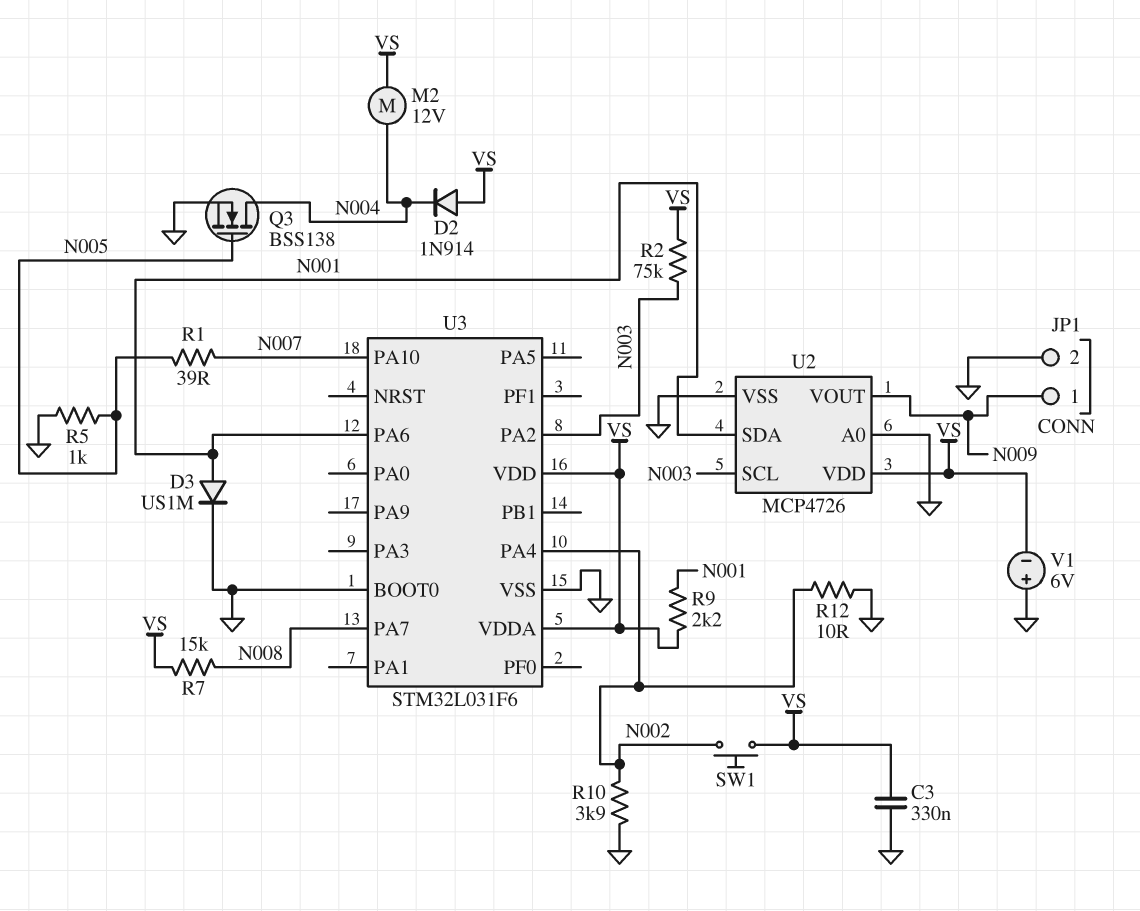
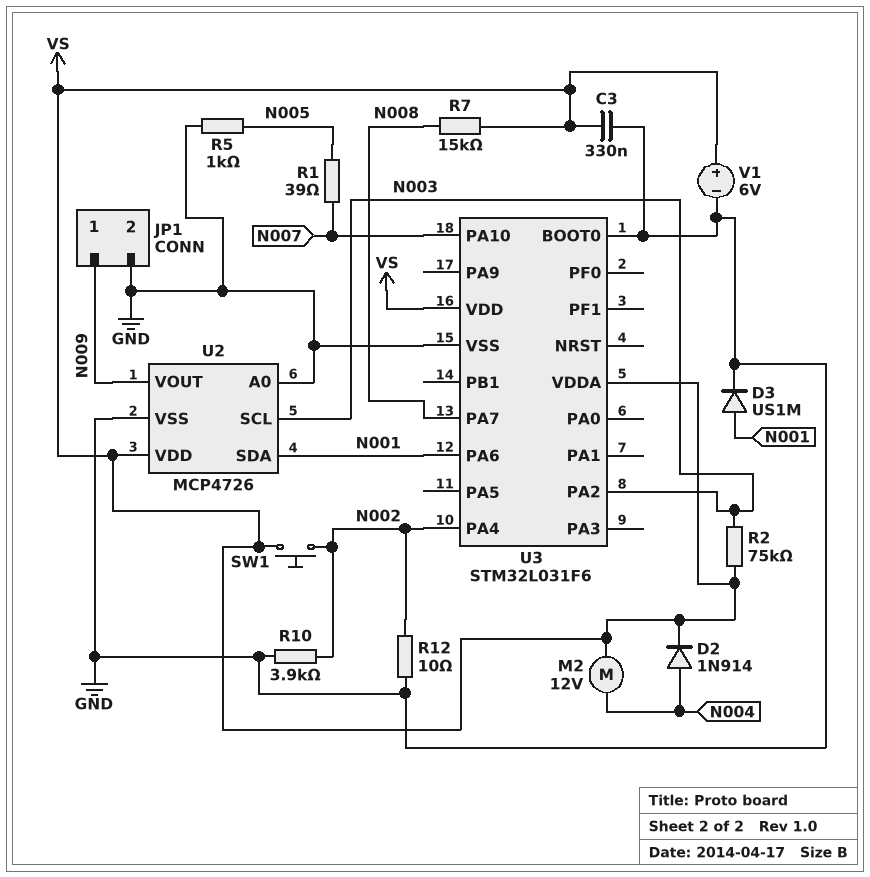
D2: diode 1N914 (A VS, K N004) -> diode 1N914 (A N004, K VS)
Q3: NMOS BSS138 (G N005, D N004, S GND) -> none
R9: 2.2k (N001, VS) -> none
V1: 6V (plus GND, minus VS) -> 6V (plus VS, minus GND)

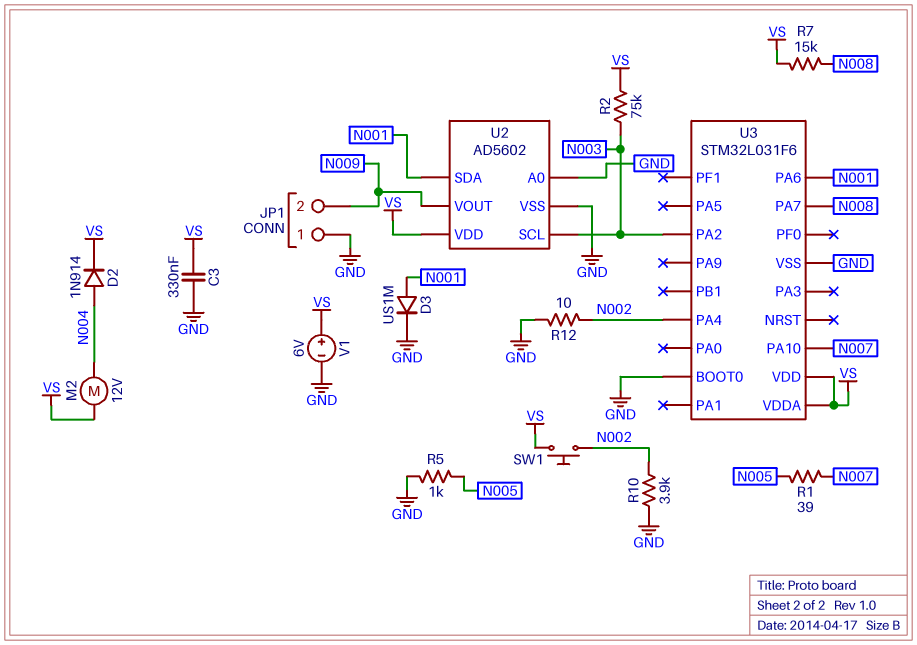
JP1 pin 1: N009 -> GND
JP1 pin 2: GND -> N009
U2: MCP4726 -> AD5602

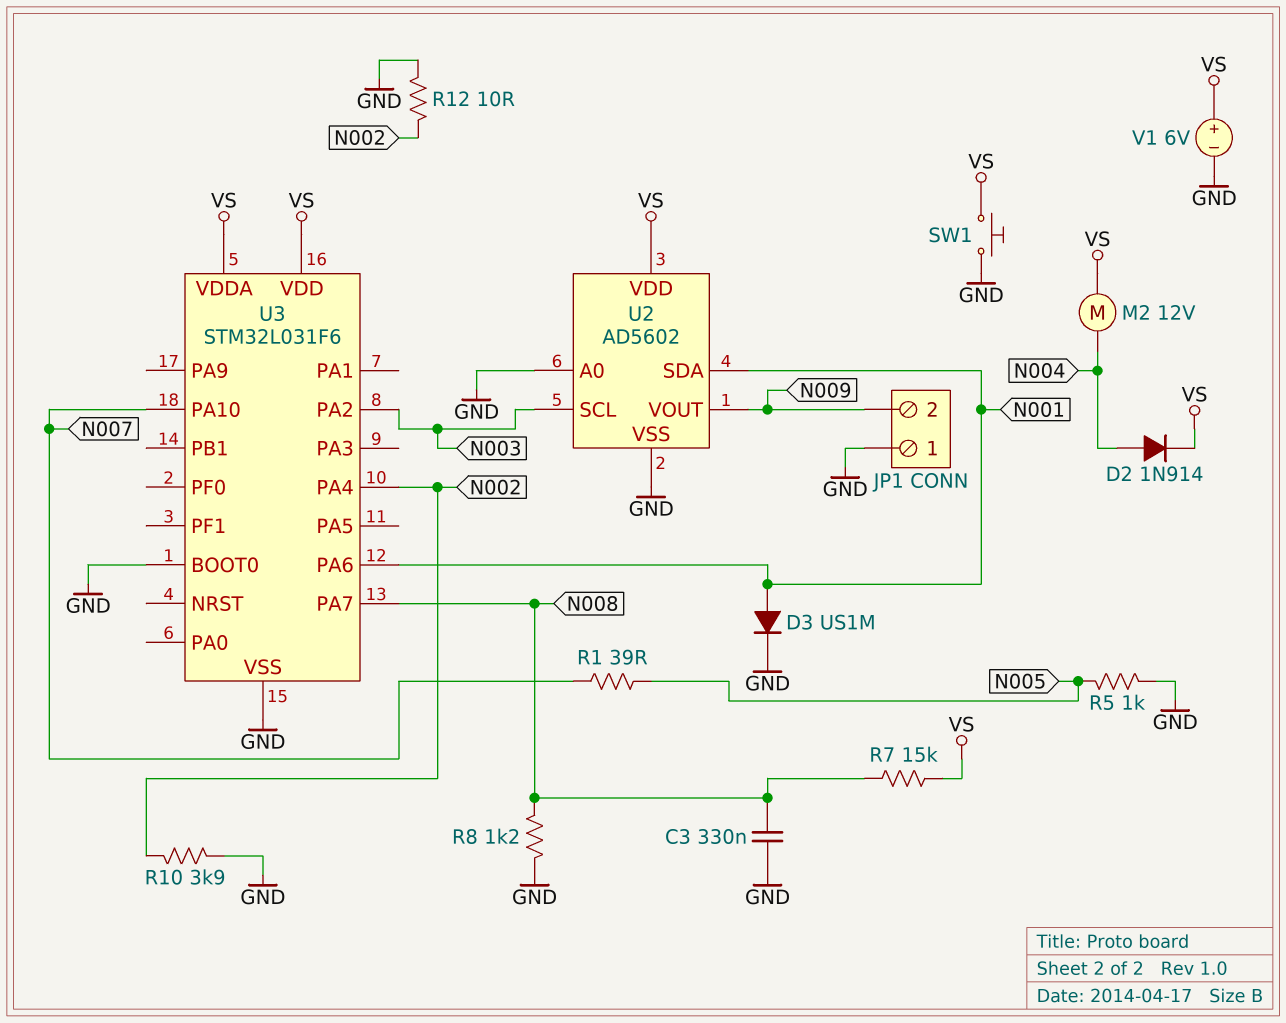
C3: 330nF (GND, VS) -> 330nF (GND, N008)
R2: 75k (N003, VS) -> none
R8: none -> 1.2k (GND, N008)
SW1: button (N002, VS) -> button (GND, VS)

